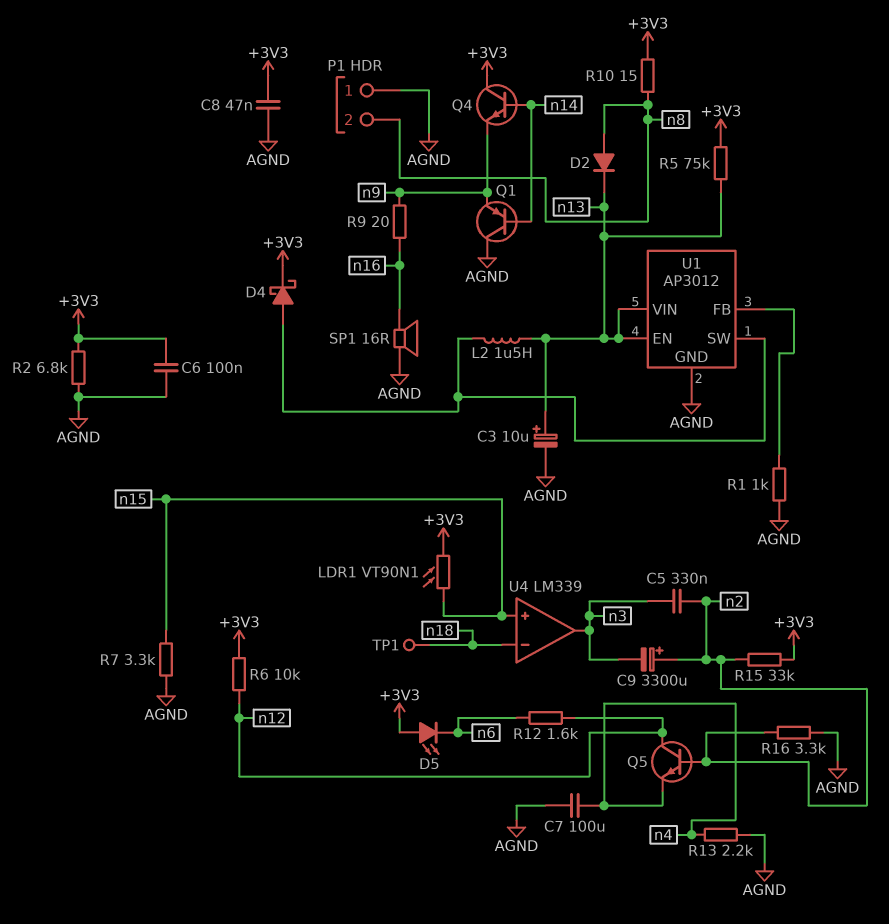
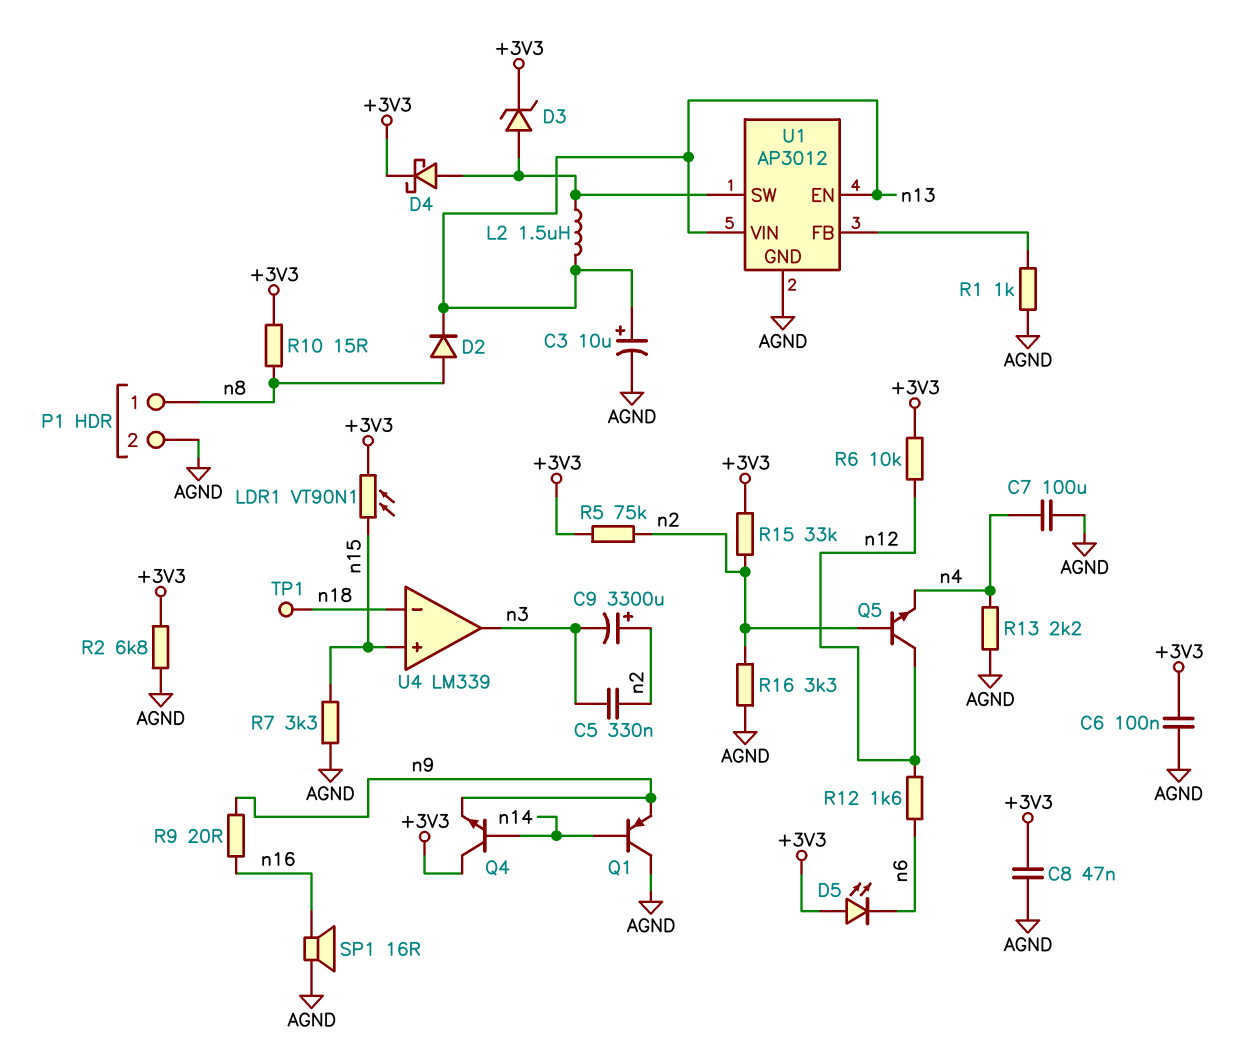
D3: none -> zener (A U1/SW, K +3V3)
P1 pin 1: AGND -> n8
P1 pin 2: n8 -> AGND
R5: 75k (+3V3, n13) -> 75k (+3V3, n2)

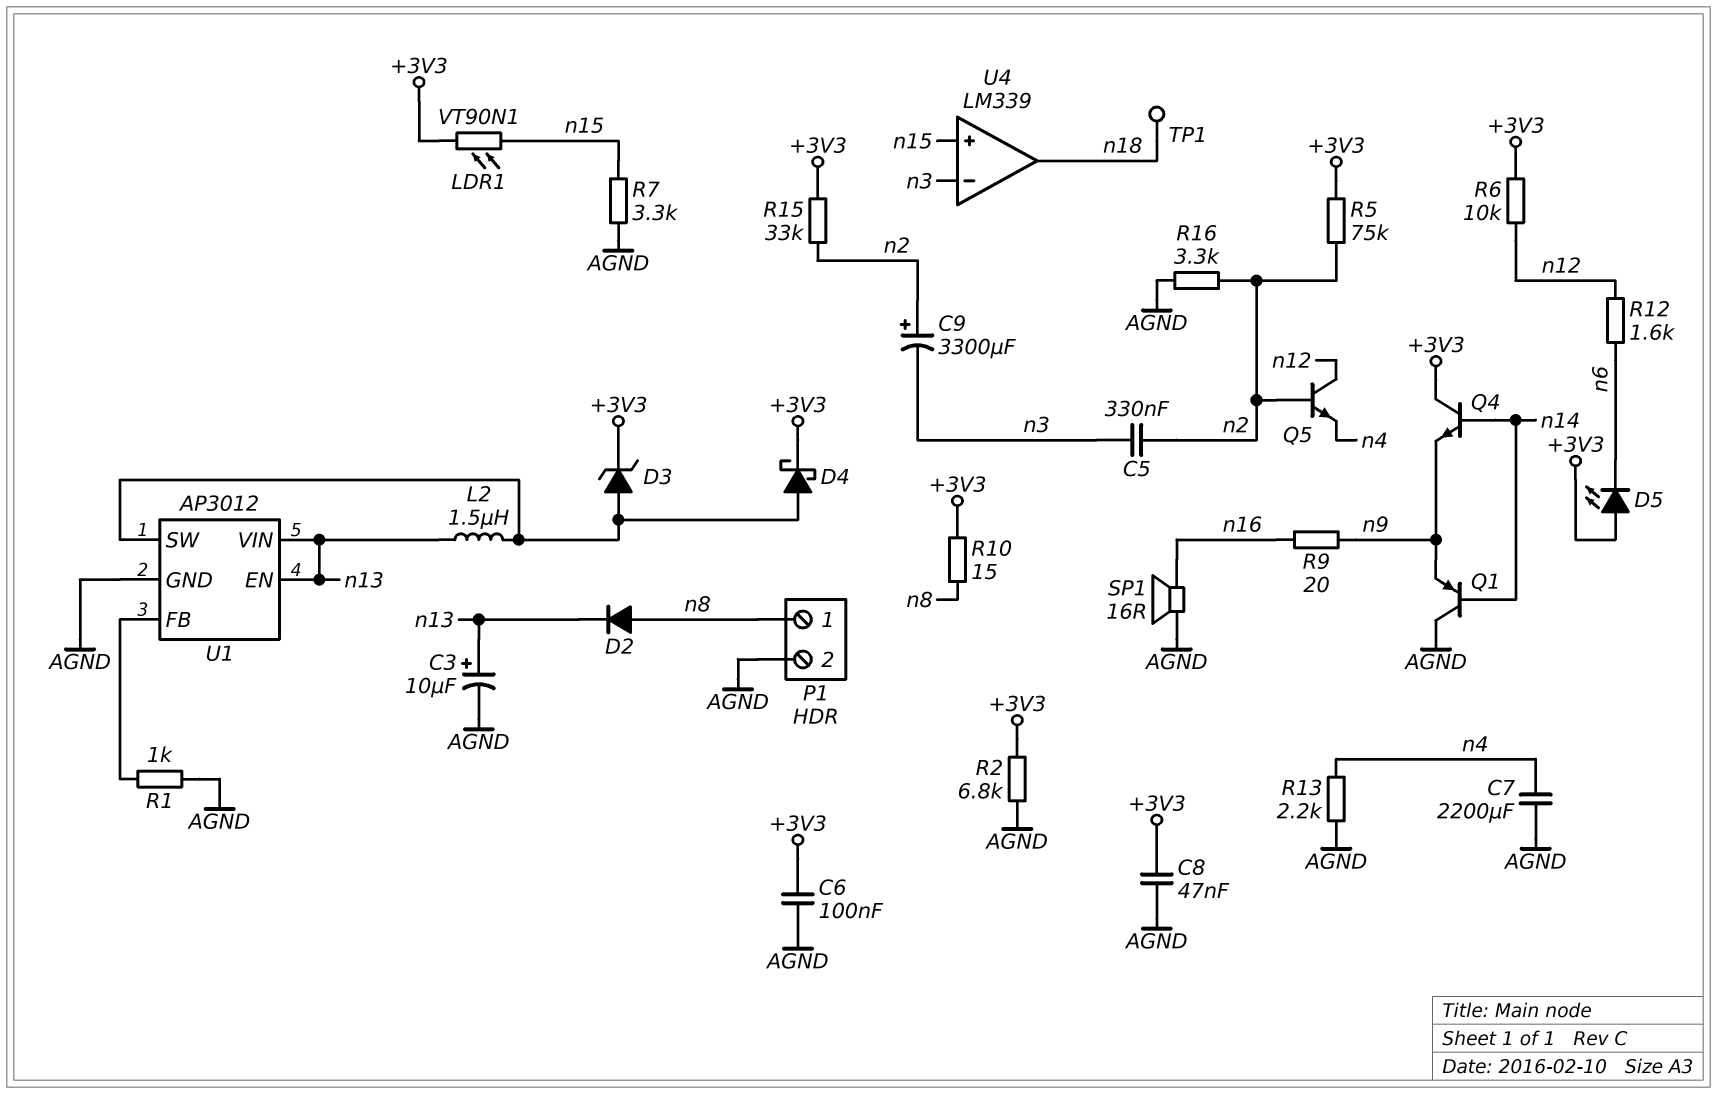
C7: 100uF (AGND, n4) -> 2200uF (AGND, n4)
U4 pin in-: n18 -> n3
U4 pin out: n3 -> n18

